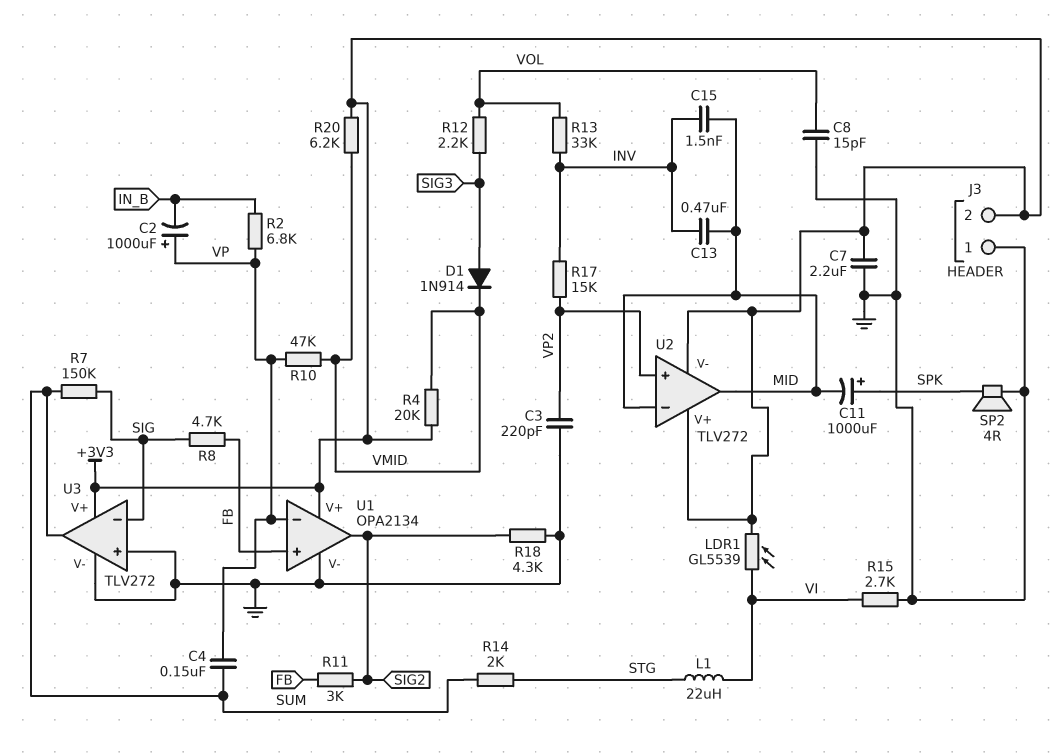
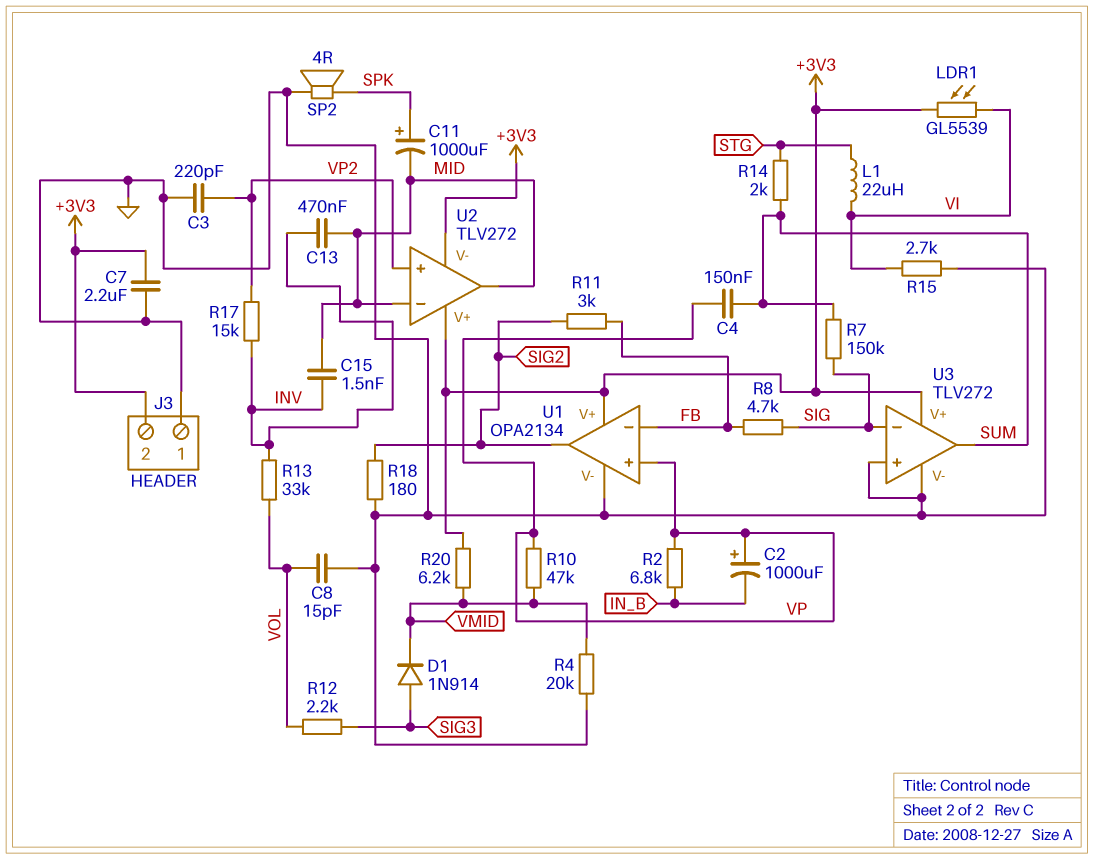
R4: 20k (+3V3, VMID) -> 20k (GND, VMID)
R18: 4.3k (GND, SIG2) -> 180 (GND, SIG2)
U1 pin in+: FB -> VP
U1 pin in-: VP -> FB

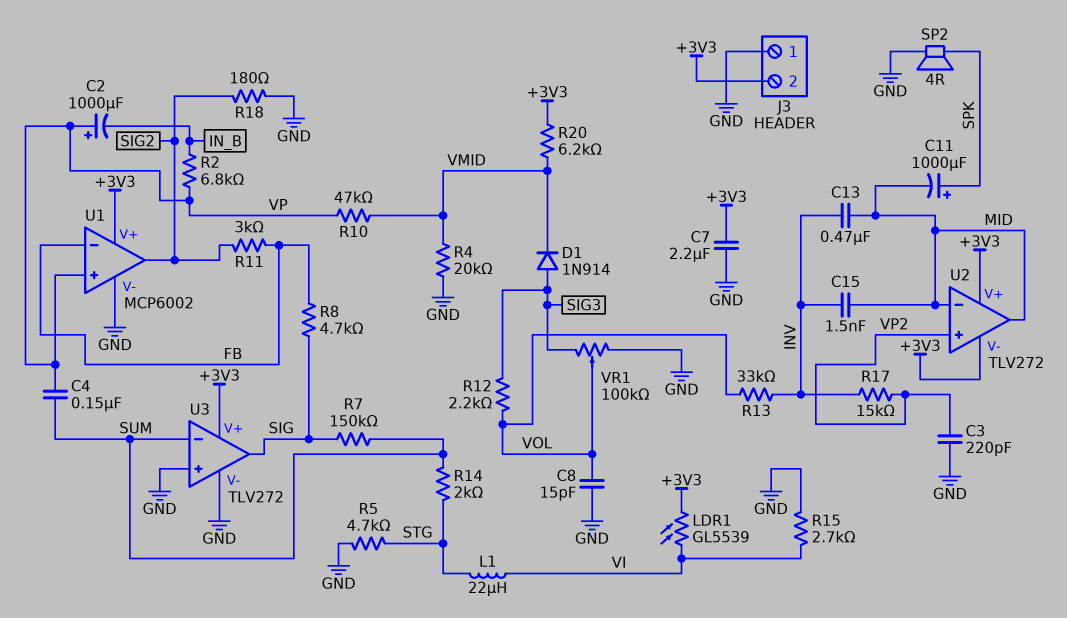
R5: none -> 4.7k (GND, STG)
U1: OPA2134 -> MCP6002
U3 pin in-: SIG -> SUM
U3 pin out: SUM -> SIG
VR1: none -> 100k (GND, SIG3, wiper VOL)

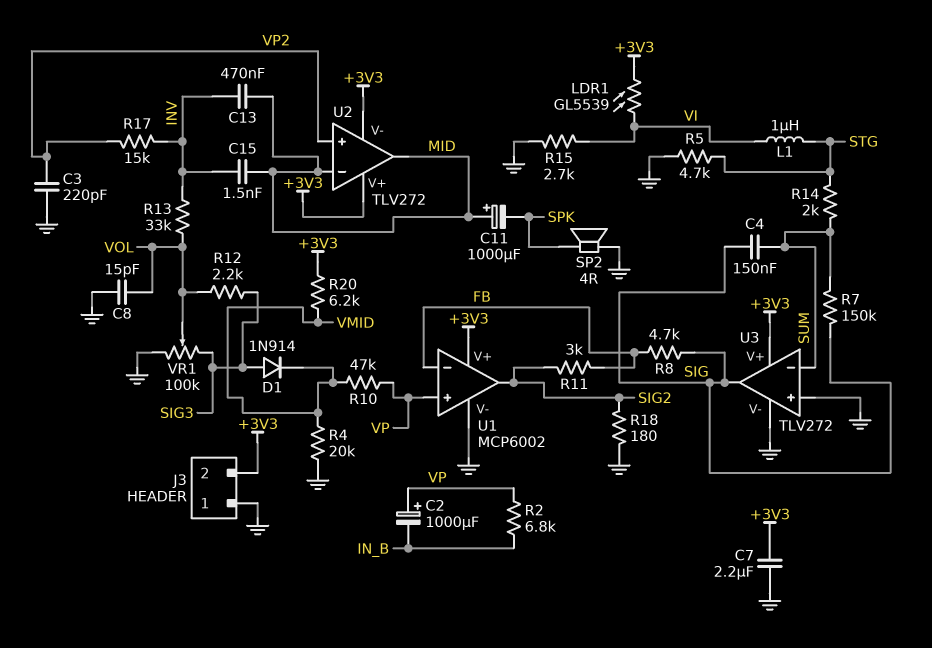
C4: 150nF (SUM, VP) -> 150nF (SIG, SUM)
C11: 1000uF (plus SPK, minus MID) -> 1000uF (plus MID, minus SPK)
L1: 22uH (STG, VI) -> 1uH (STG, VI)

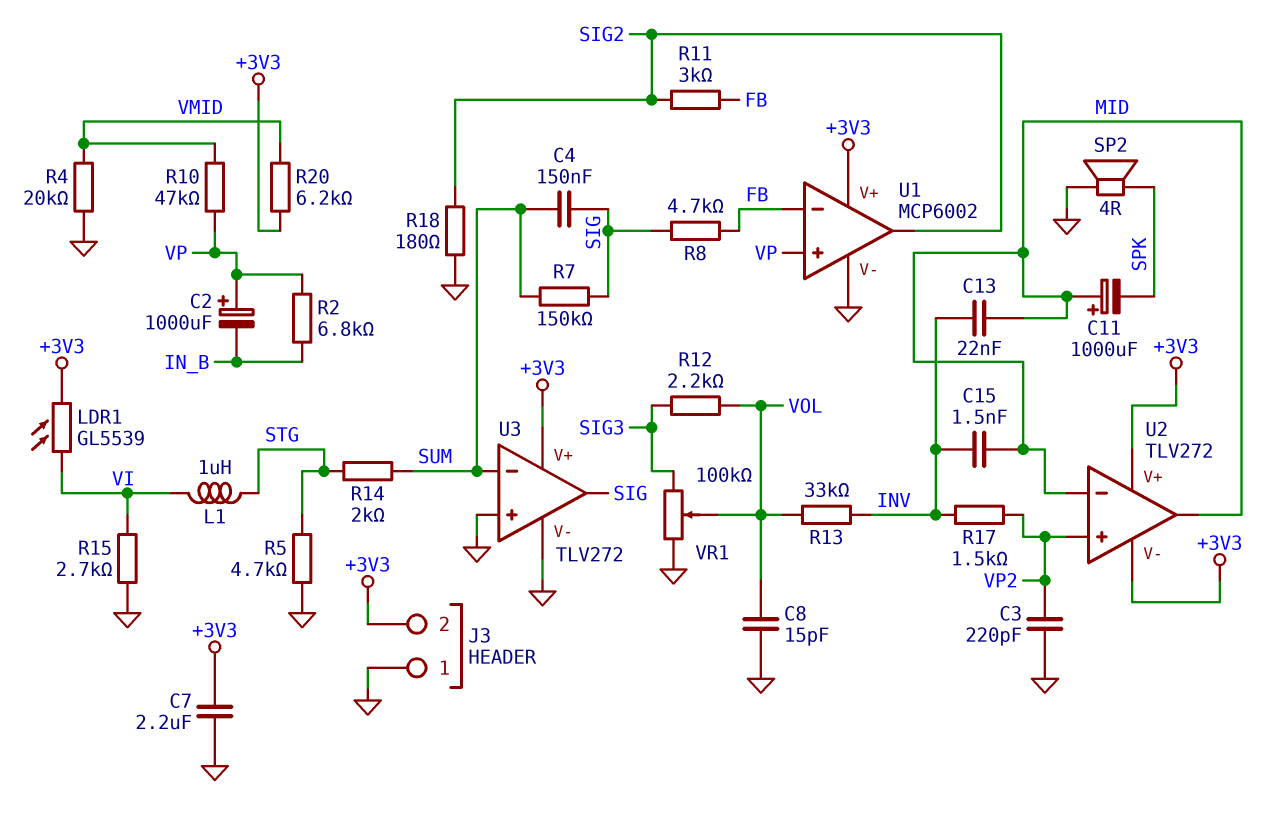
C13: 470nF (INV, MID) -> 22nF (INV, MID)
D1: diode 1N914 (A SIG3, K VMID) -> none
R17: 15k (INV, VP2) -> 1.5k (INV, VP2)

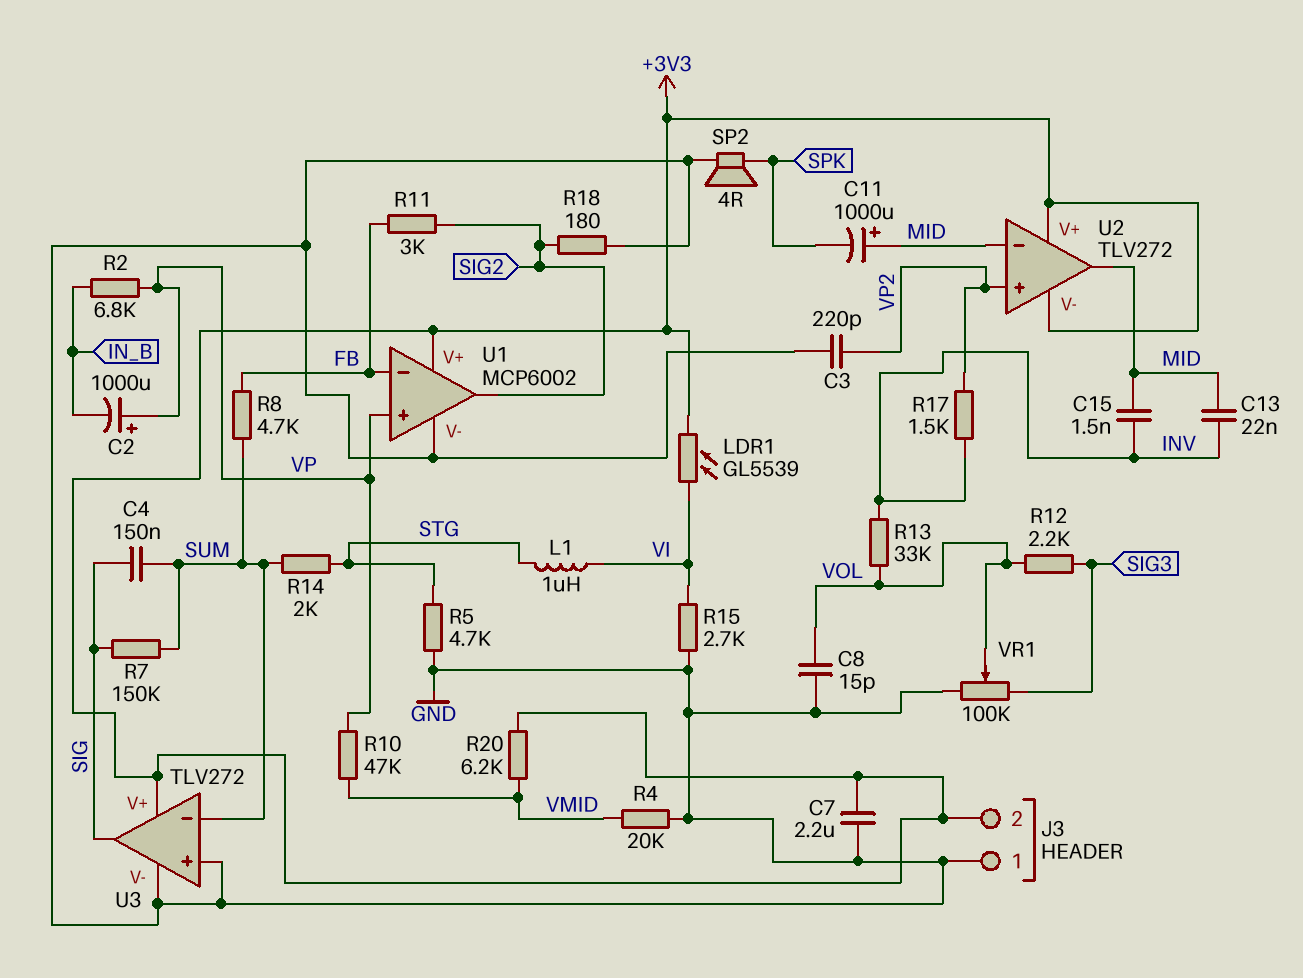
R8: 4.7k (FB, SIG) -> 4.7k (FB, SUM)

